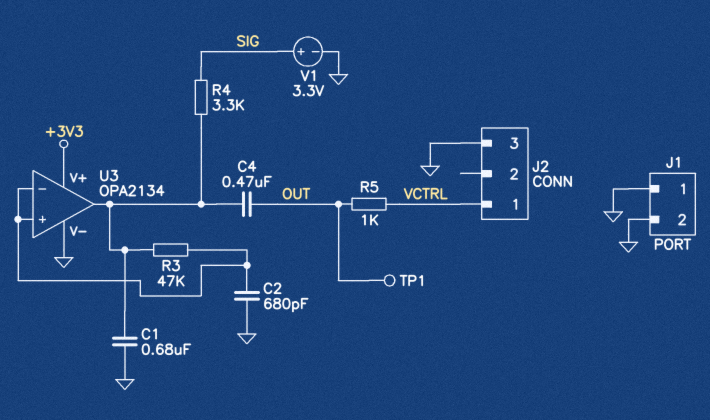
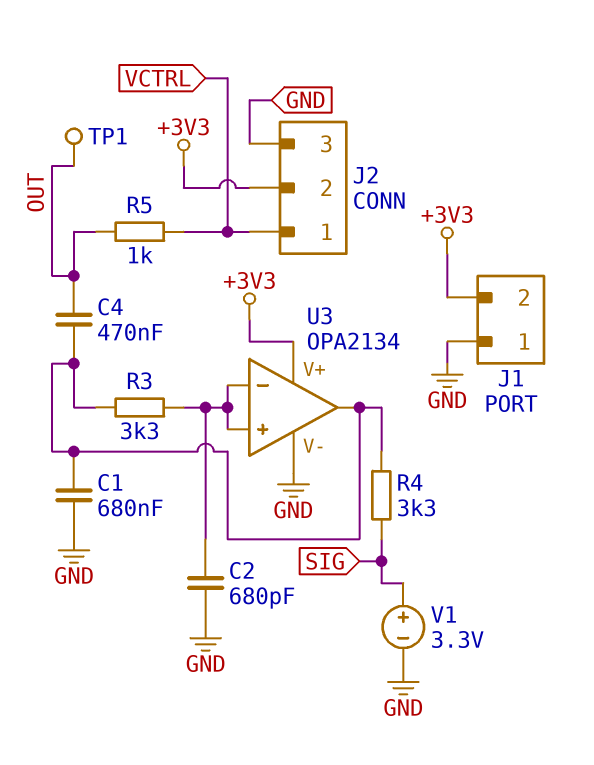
J1 pin 2: GND -> +3V3
J2 pin 2: none -> +3V3
R3: 47k (U3/in+, U3/out) -> 3.3k (U3/in+, U3/out)

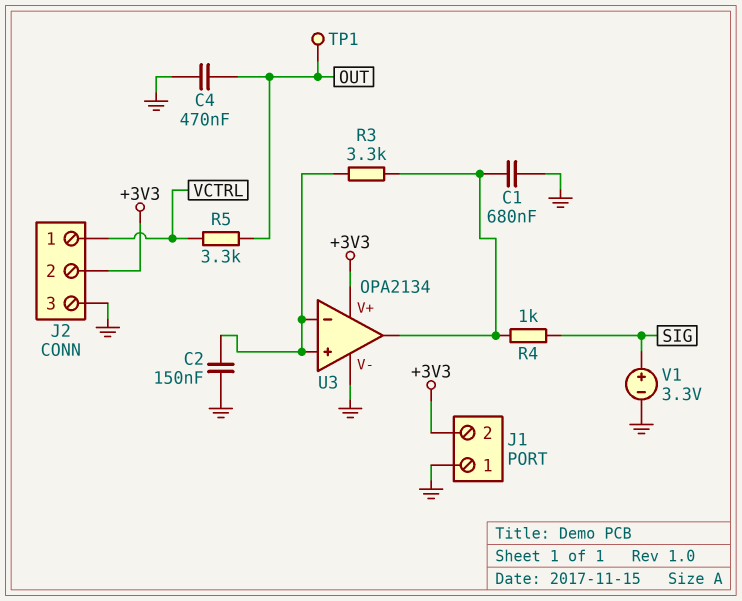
C2: 680pF (GND, U3/in+) -> 150nF (GND, U3/in+)
C4: 470nF (OUT, U3/out) -> 470nF (GND, OUT)
R4: 3.3k (SIG, U3/out) -> 1k (SIG, U3/out)
R5: 1k (OUT, VCTRL) -> 3.3k (OUT, VCTRL)

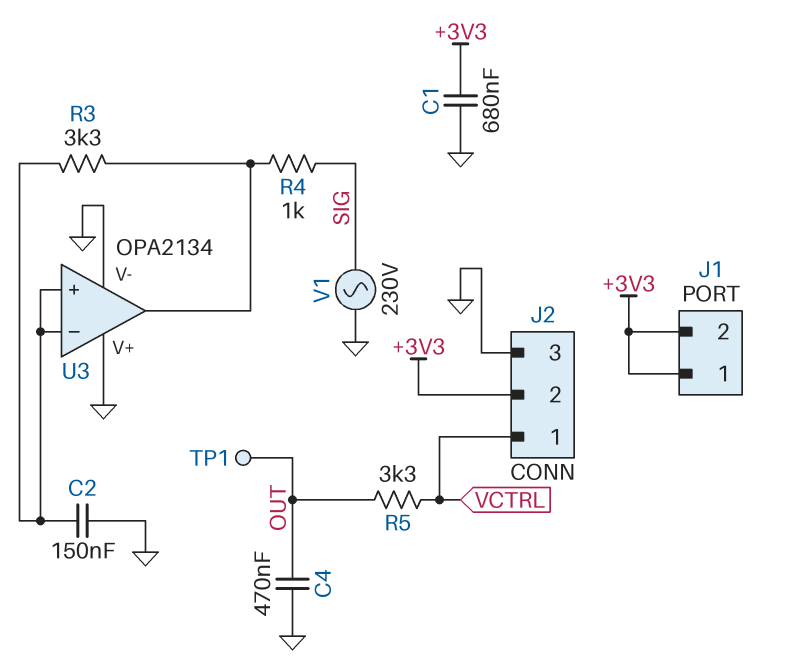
C1: 680nF (GND, U3/out) -> 680nF (+3V3, GND)
J1 pin 1: GND -> +3V3
U3 pin V+: +3V3 -> GND
V1: 3.3V (plus SIG, minus GND) -> AC 230V (GND, SIG)

